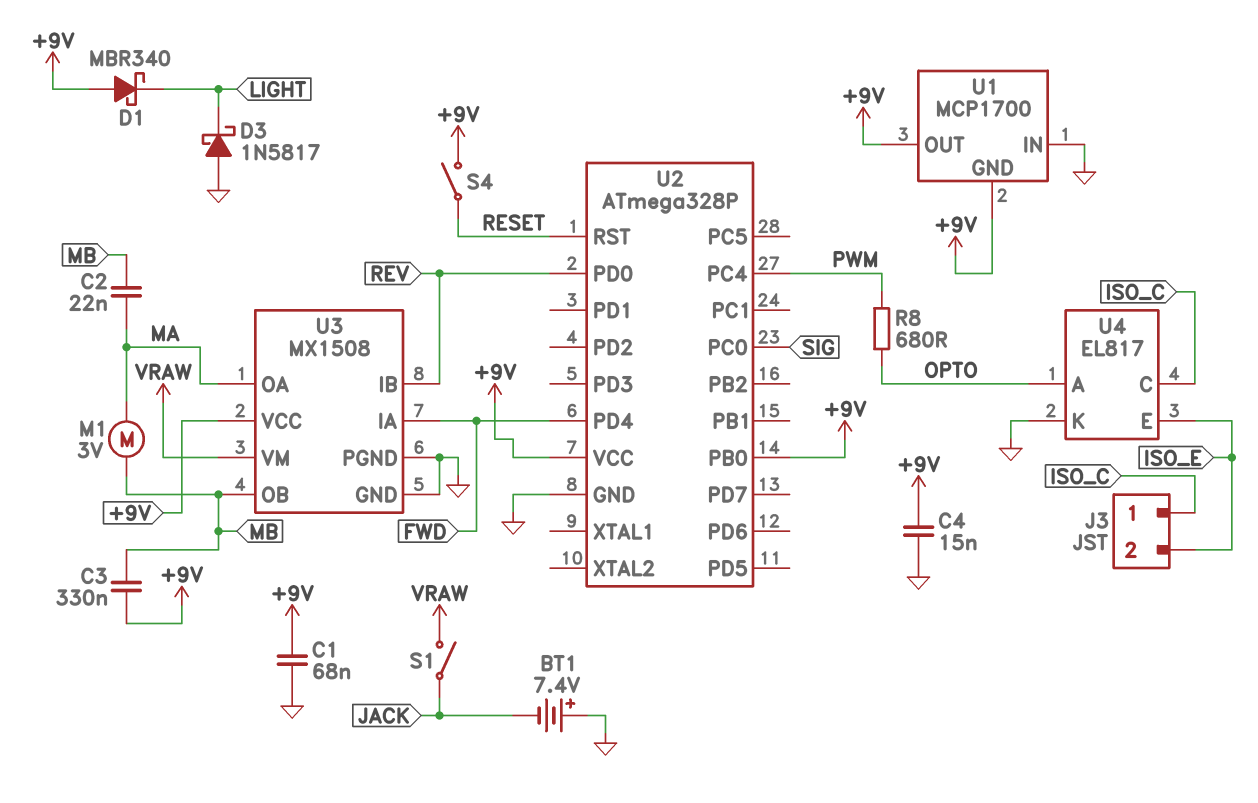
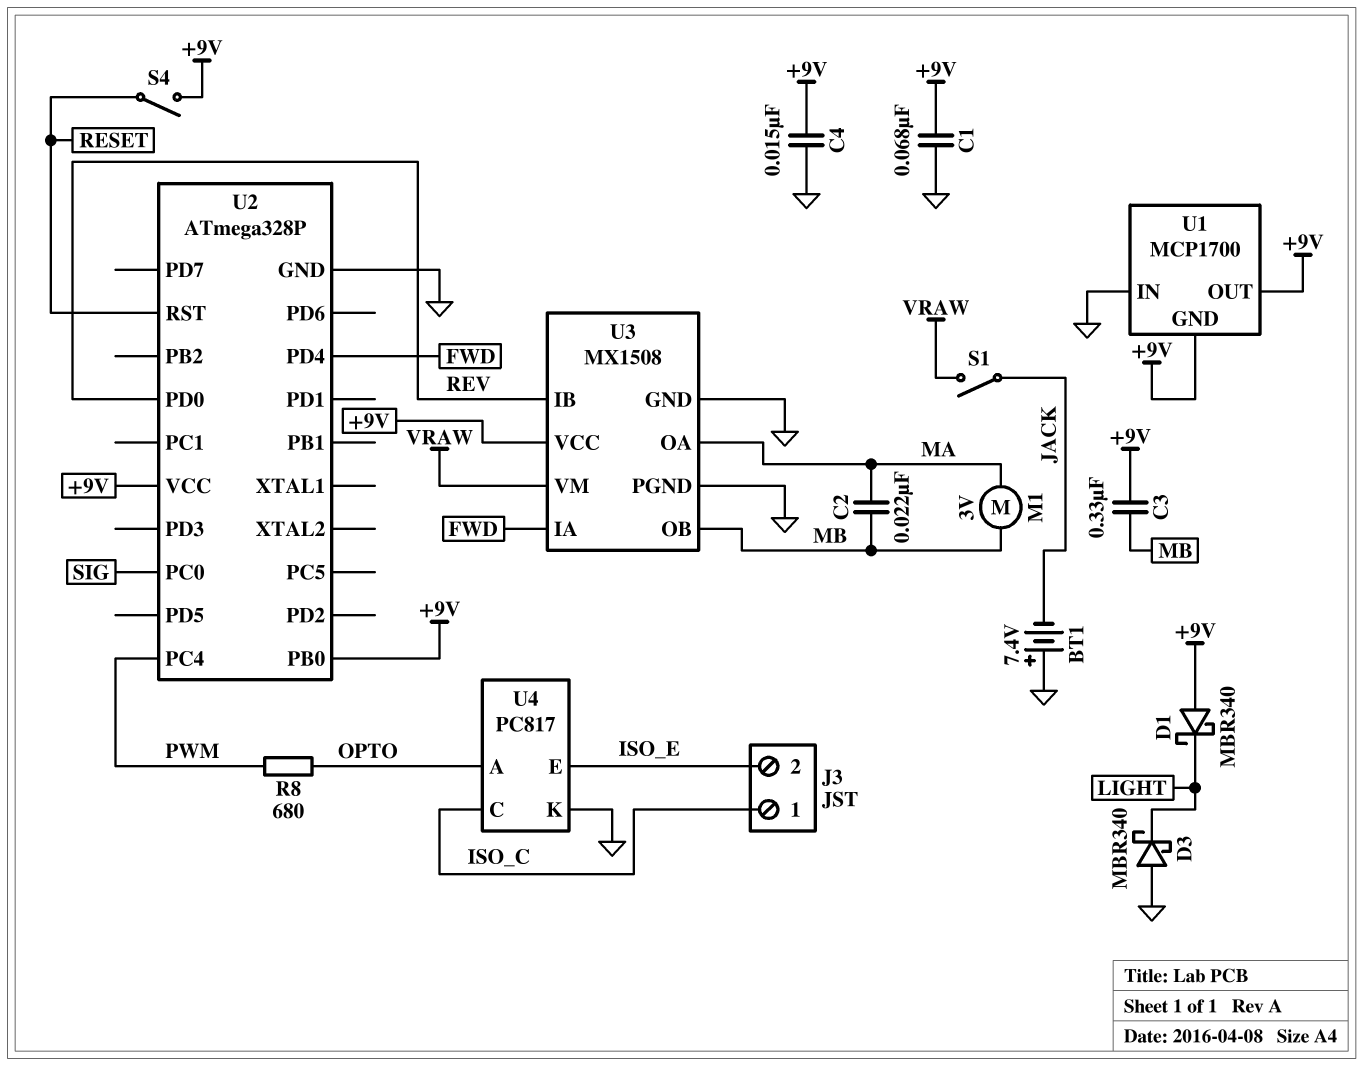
D3: schottky 1N5817 (A GND, K LIGHT) -> schottky MBR340 (A GND, K LIGHT)
U4: EL817 -> PC817

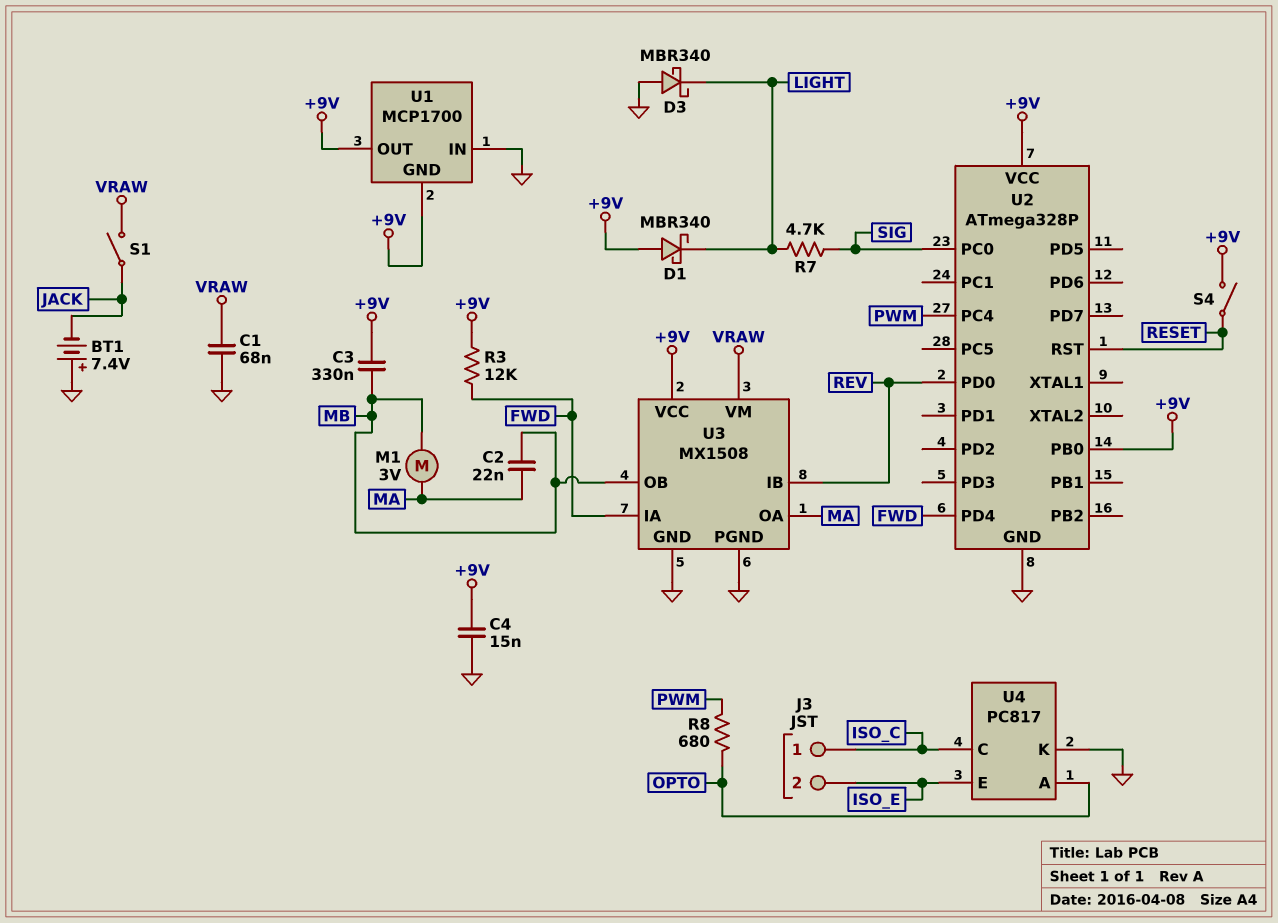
C1: 68nF (+9V, GND) -> 68nF (GND, VRAW)
R3: none -> 12k (+9V, FWD)
R7: none -> 4.7k (LIGHT, SIG)

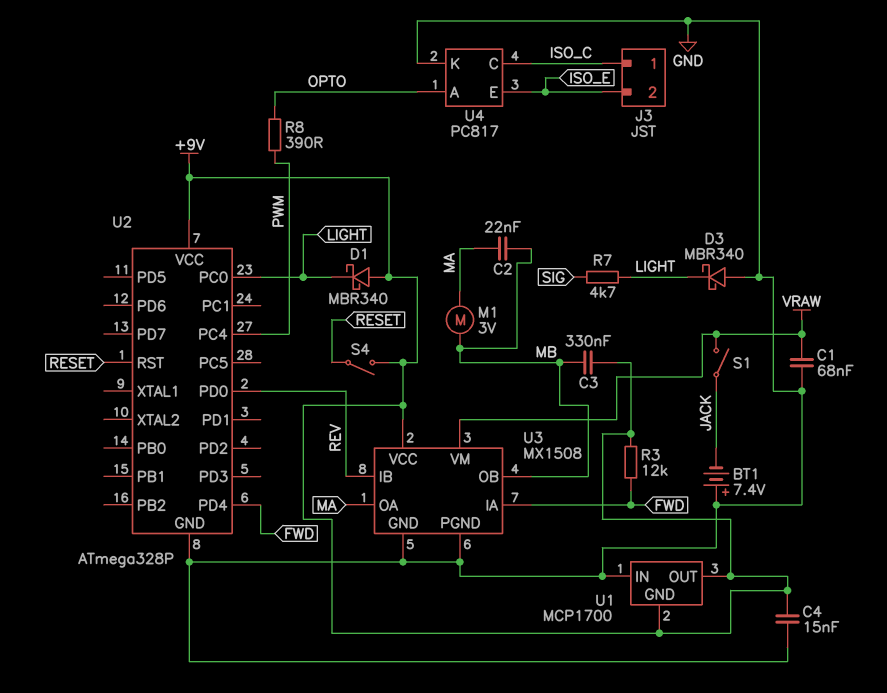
R8: 680 (OPTO, PWM) -> 390 (OPTO, PWM)
U2 pin PB0: +9V -> none
U2 pin PC0: SIG -> LIGHT

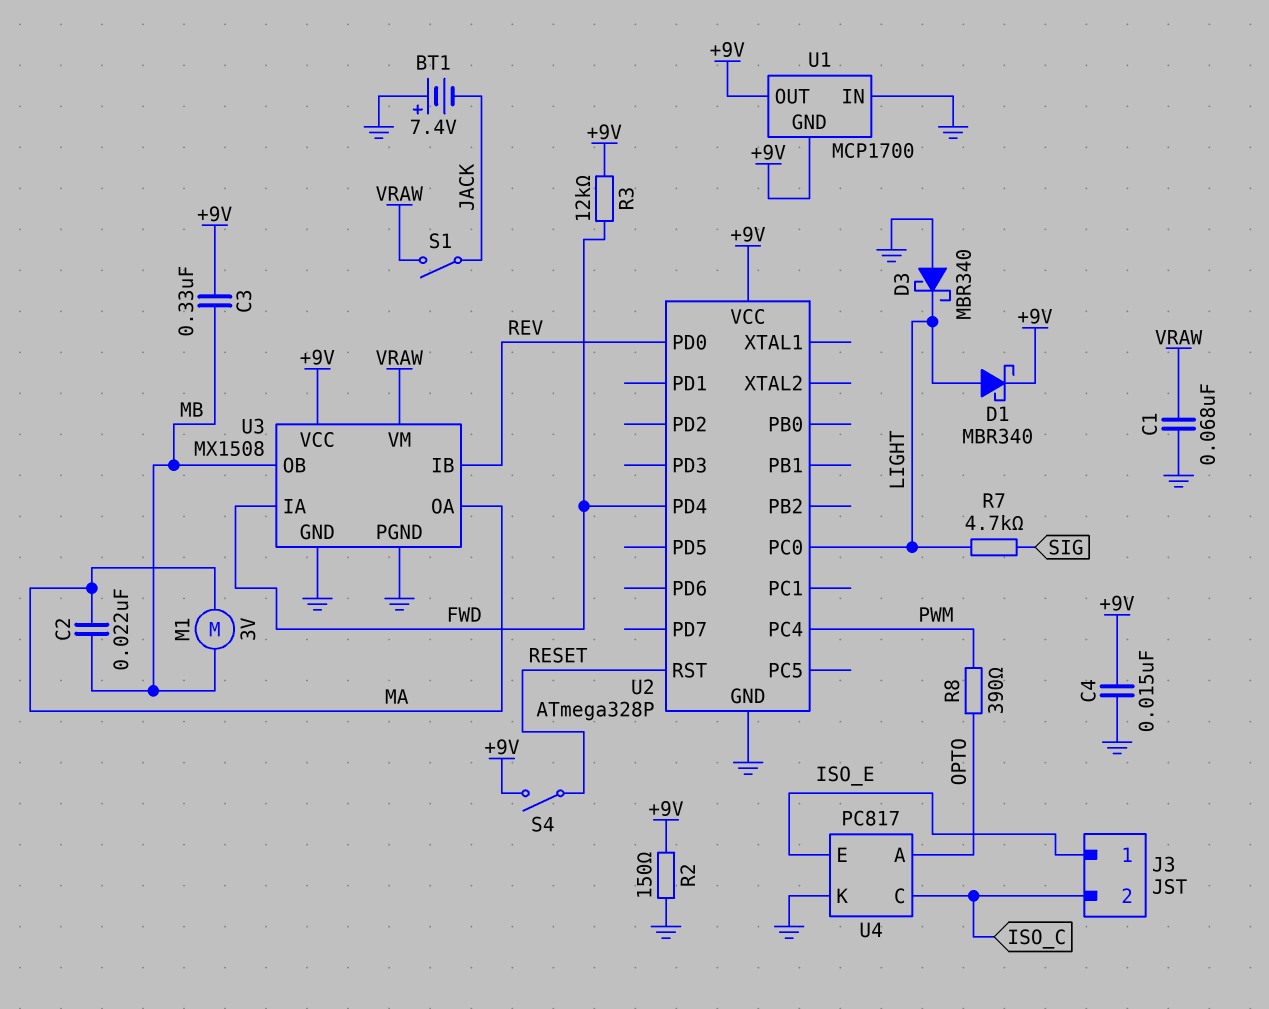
D1: schottky MBR340 (A +9V, K LIGHT) -> schottky MBR340 (A LIGHT, K +9V)
J3 pin 1: ISO_C -> ISO_E
J3 pin 2: ISO_E -> ISO_C
R2: none -> 150 (+9V, GND)

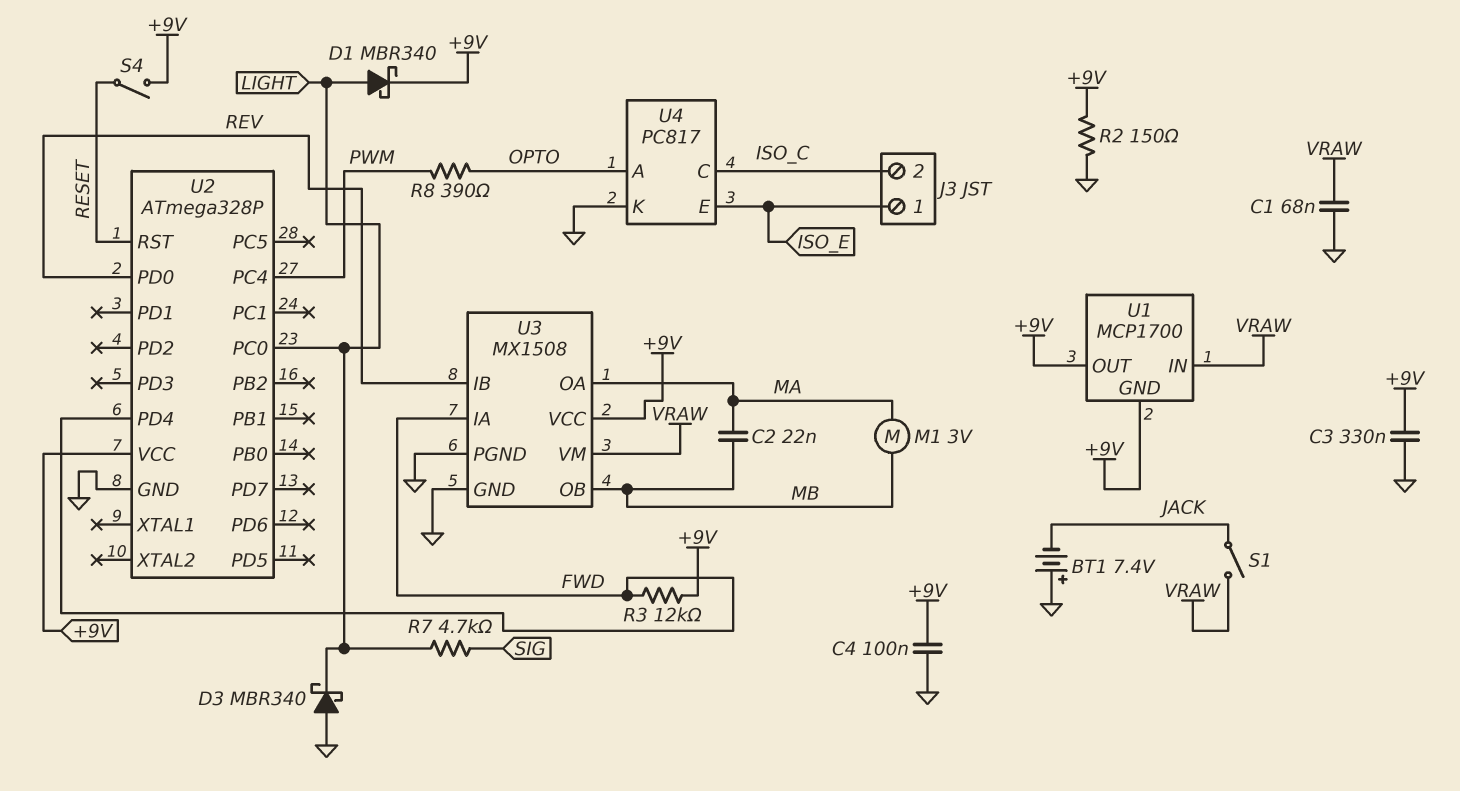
C3: 330nF (+9V, MB) -> 330nF (+9V, GND)
C4: 15nF (+9V, GND) -> 100nF (+9V, GND)
U1 pin IN: GND -> VRAW

